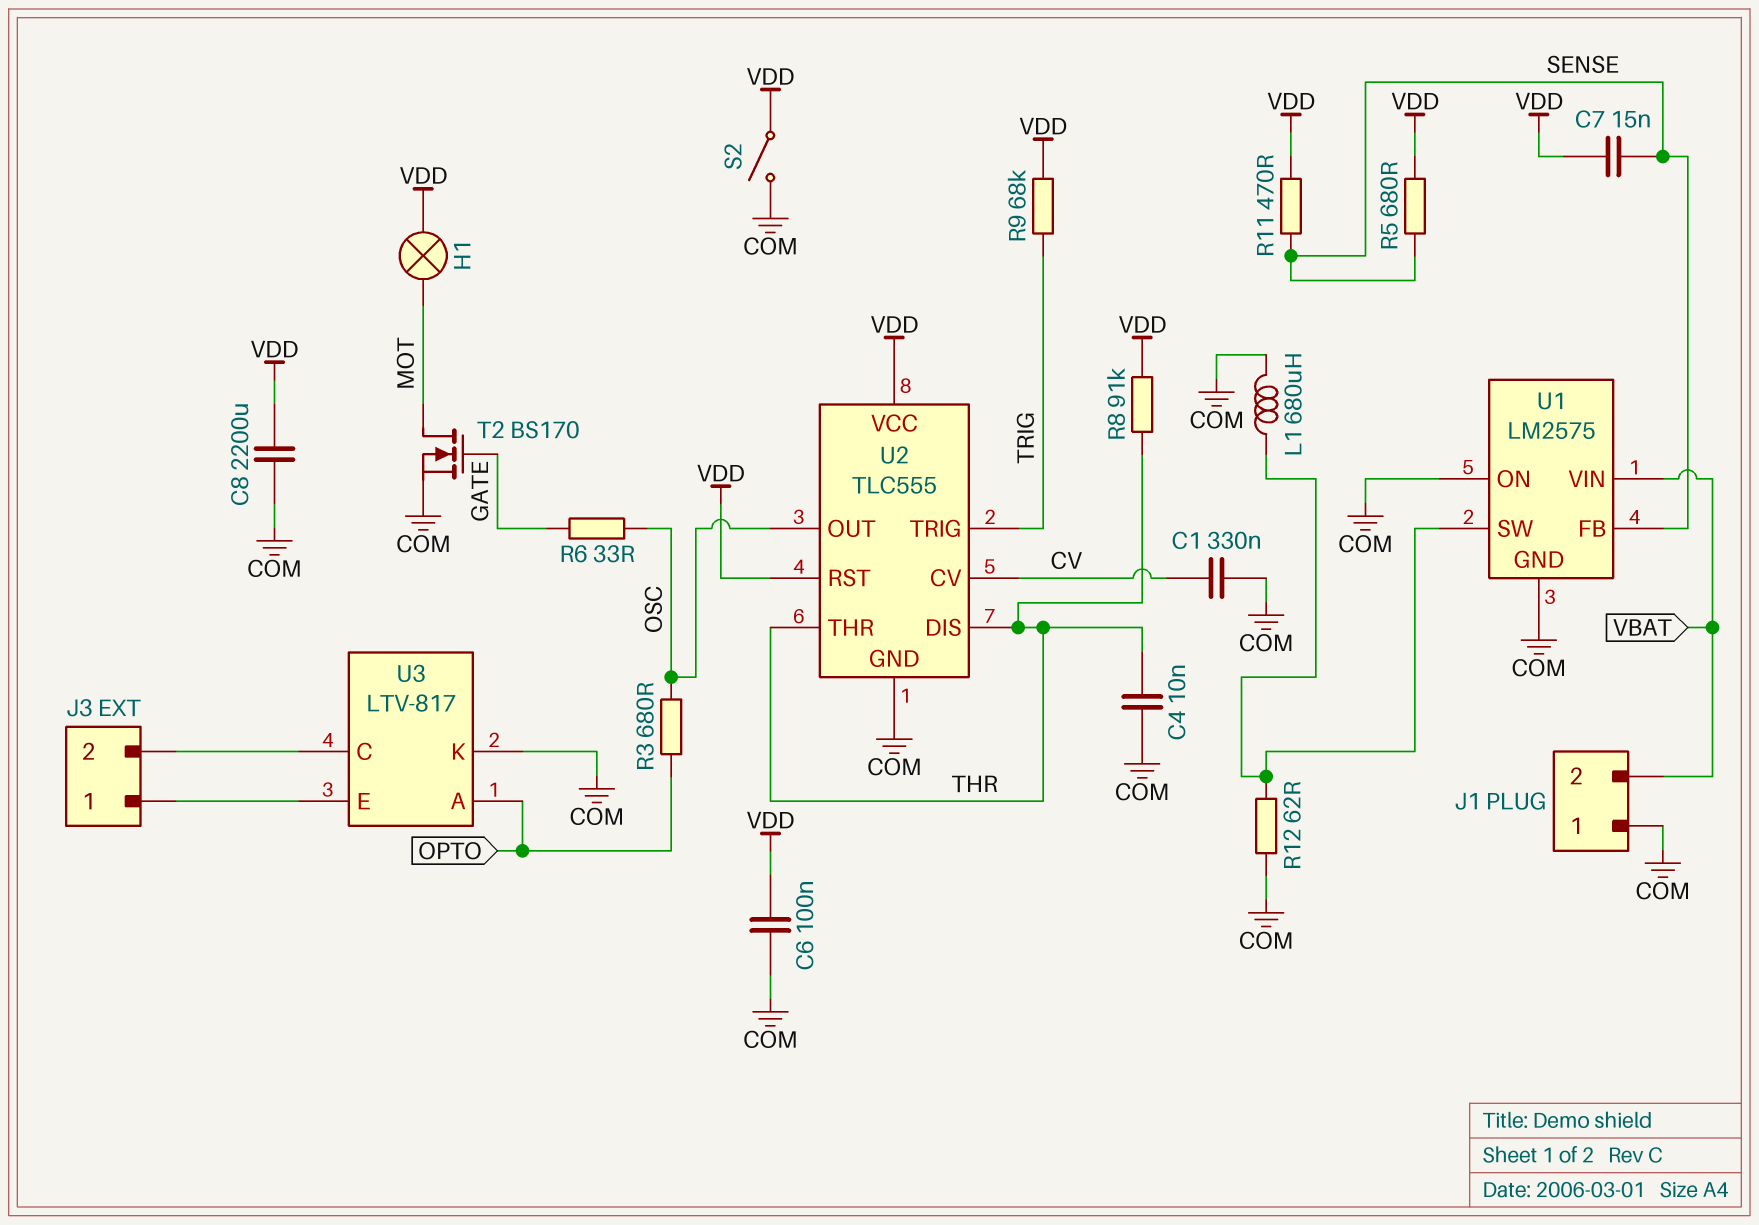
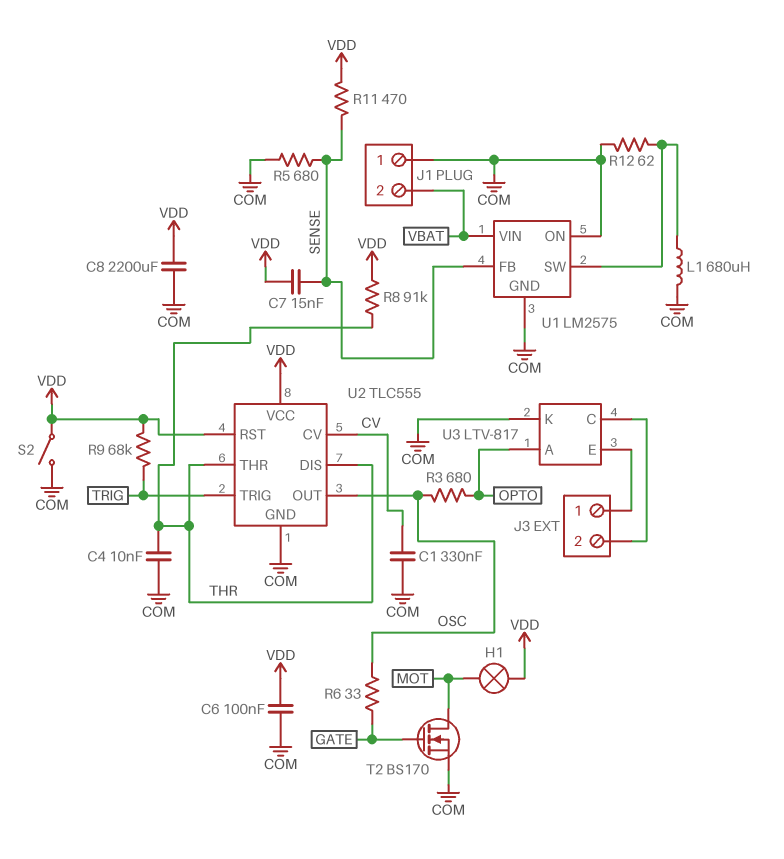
R5: 680 (SENSE, VDD) -> 680 (COM, SENSE)

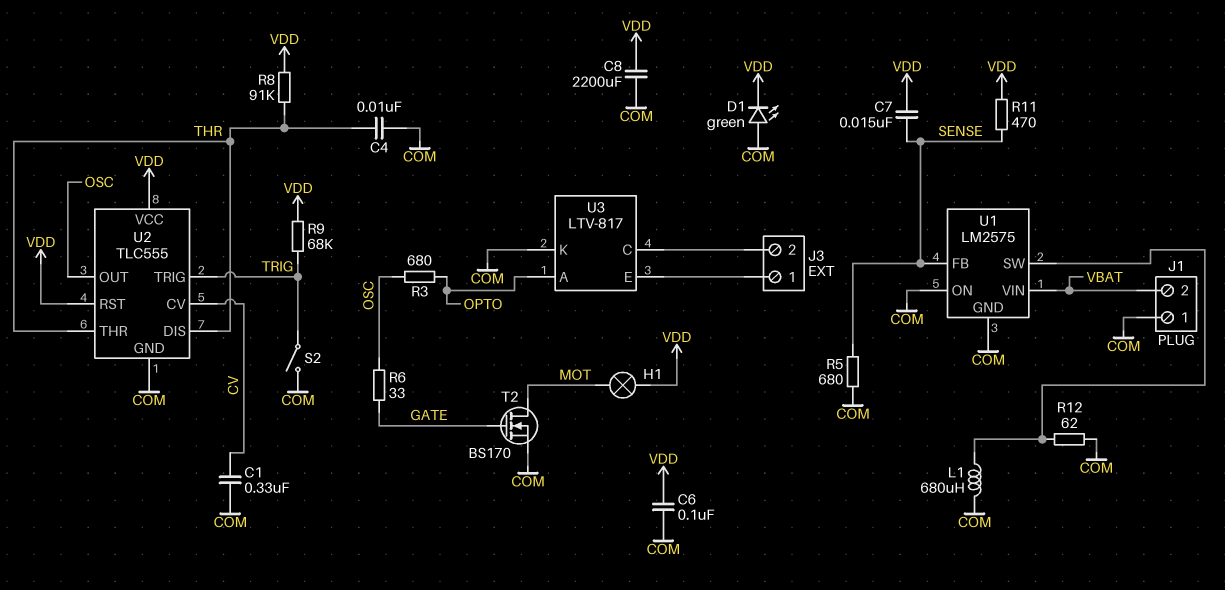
D1: none -> LED green (A COM, K VDD)
S2: switch (COM, VDD) -> switch (COM, TRIG)

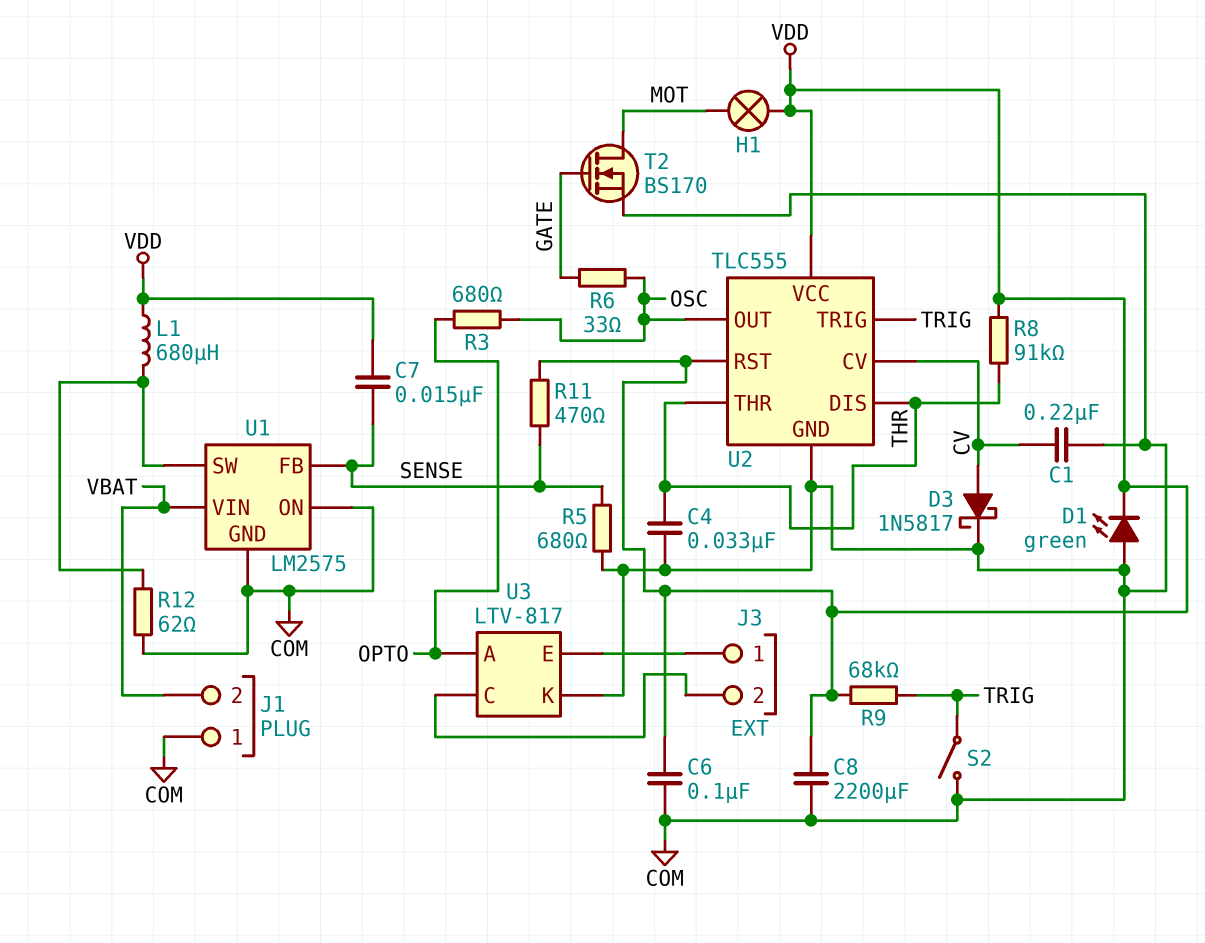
C1: 330nF (COM, CV) -> 220nF (COM, CV)
C4: 10nF (COM, THR) -> 33nF (COM, THR)
D3: none -> schottky 1N5817 (A CV, K COM)
L1: 680uH (COM, U1/SW) -> 680uH (U1/SW, VDD)

